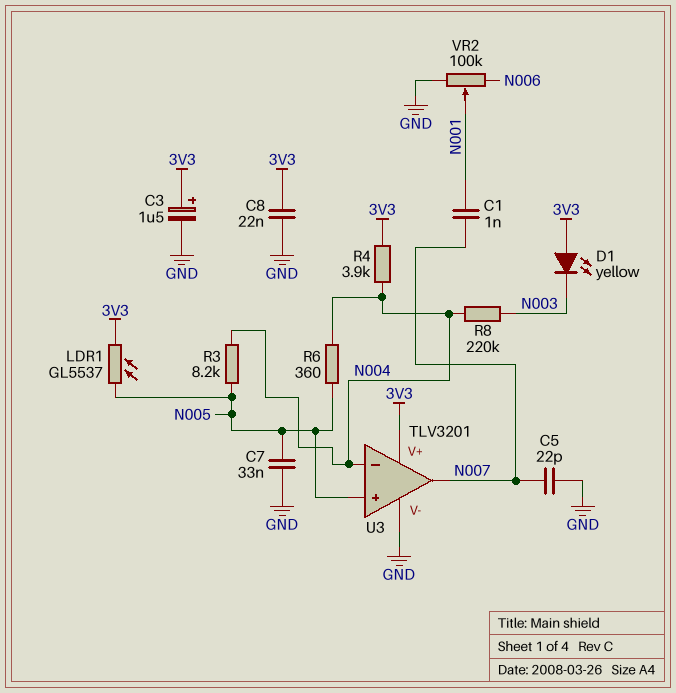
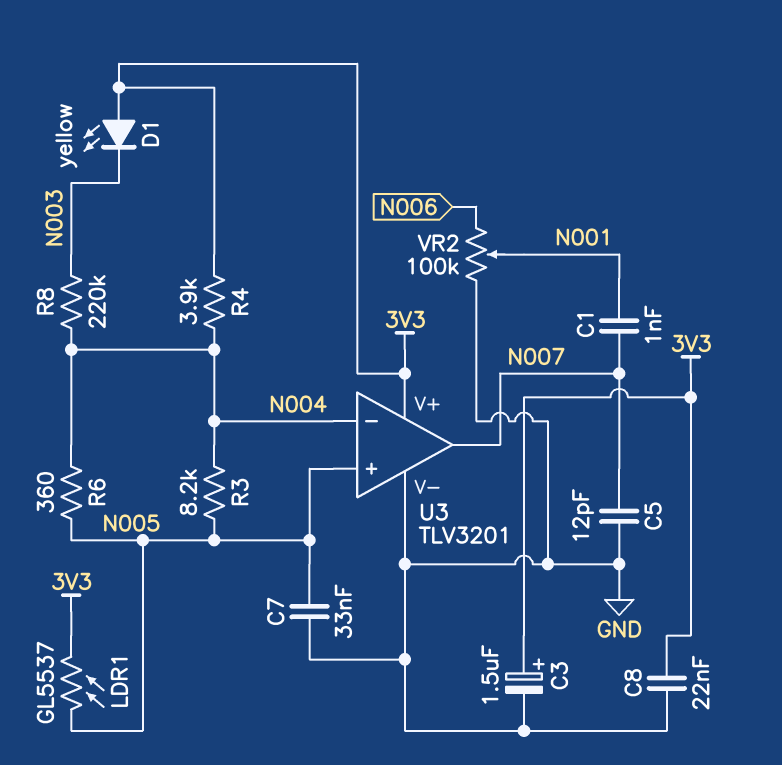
C5: 22pF (GND, N007) -> 12pF (GND, N007)

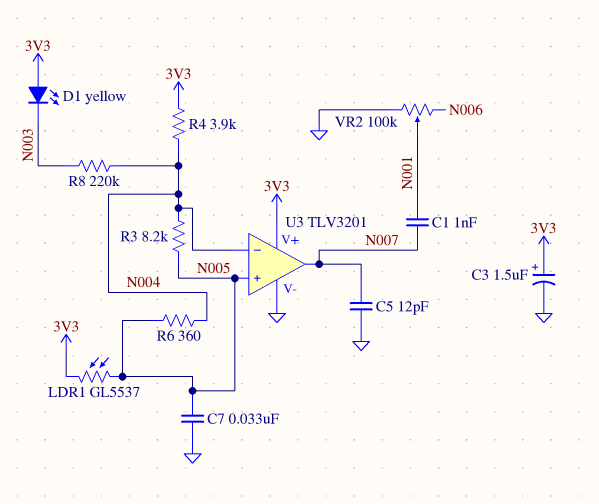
C8: 22nF (3V3, GND) -> none

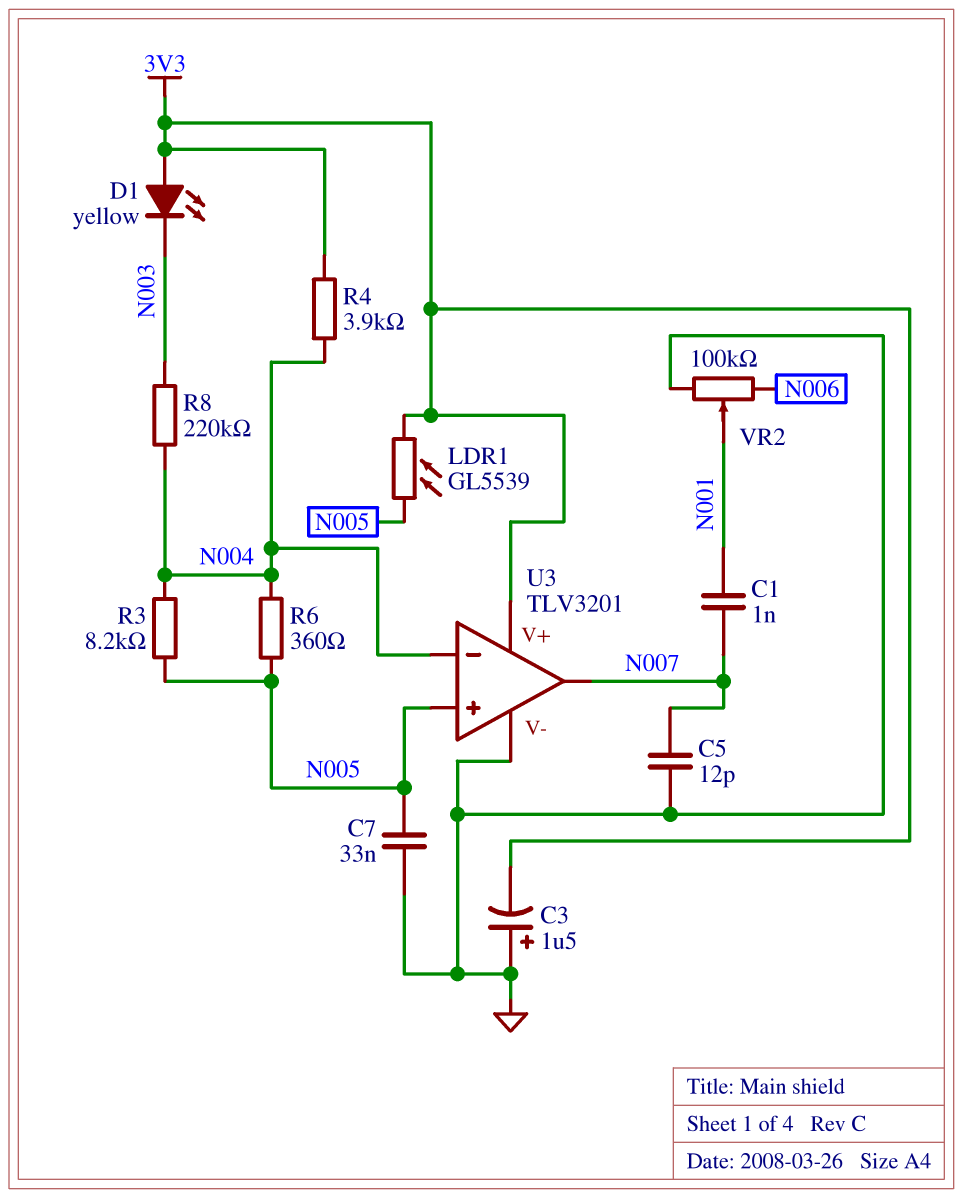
C3: 1.5uF (plus 3V3, minus GND) -> 1.5uF (plus GND, minus 3V3)
LDR1: GL5537 (3V3, N005) -> GL5539 (3V3, N005)

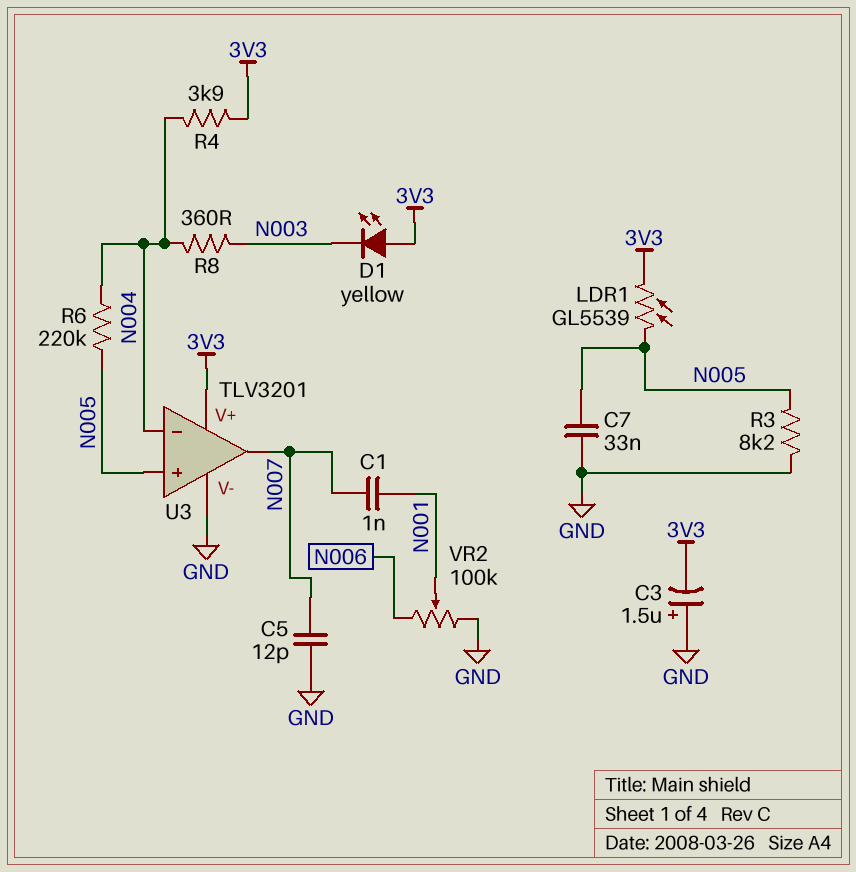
R3: 8.2k (N004, N005) -> 8.2k (GND, N005)
R6: 360 (N004, N005) -> 220k (N004, N005)
R8: 220k (N003, N004) -> 360 (N003, N004)

